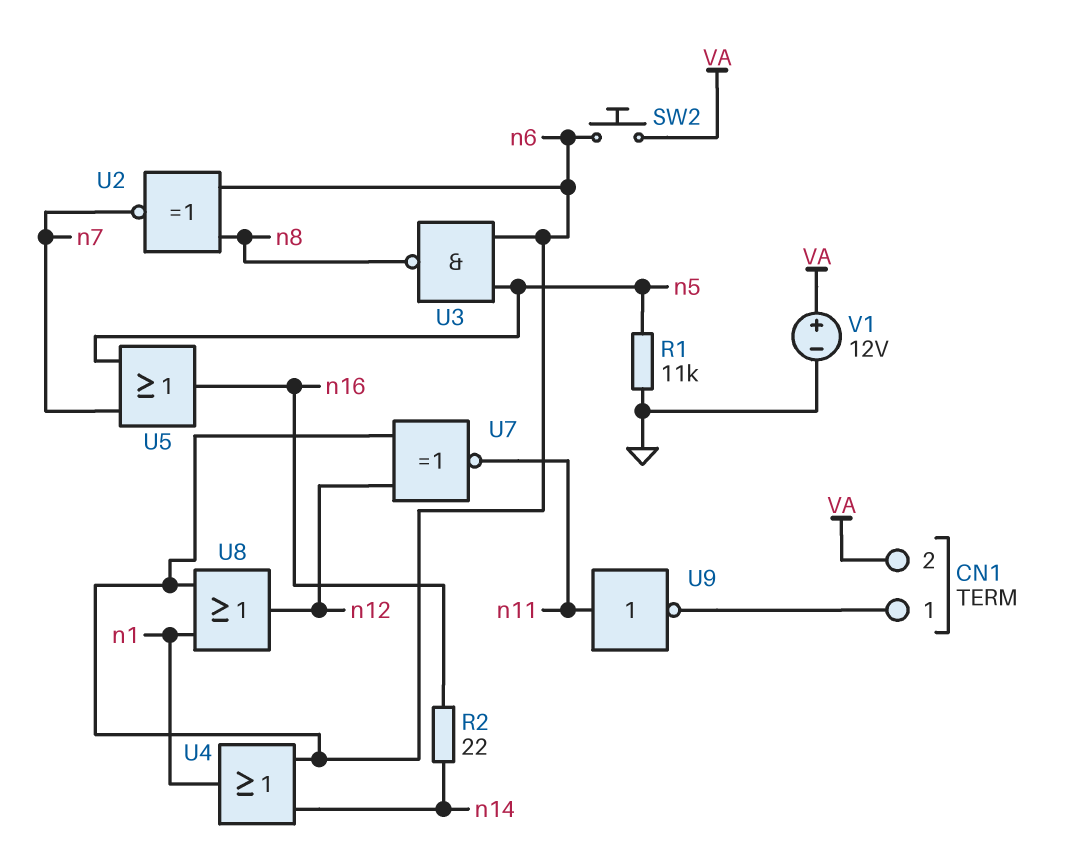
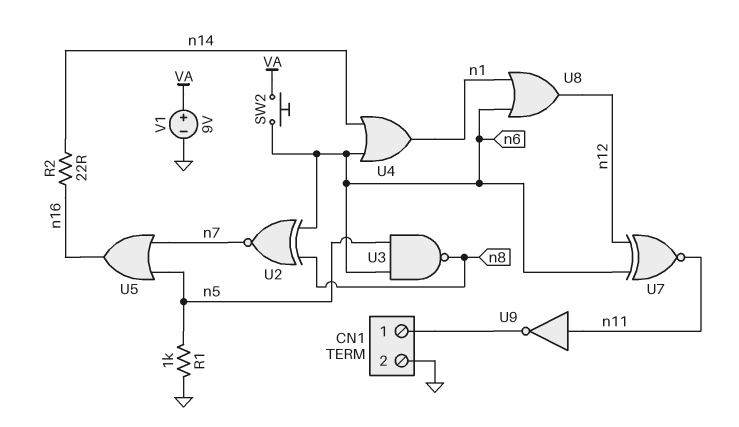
CN1 pin 2: VA -> GND
R1: 11k (GND, n5) -> 1k (GND, n5)
V1: 12V (plus VA, minus GND) -> 9V (plus VA, minus GND)

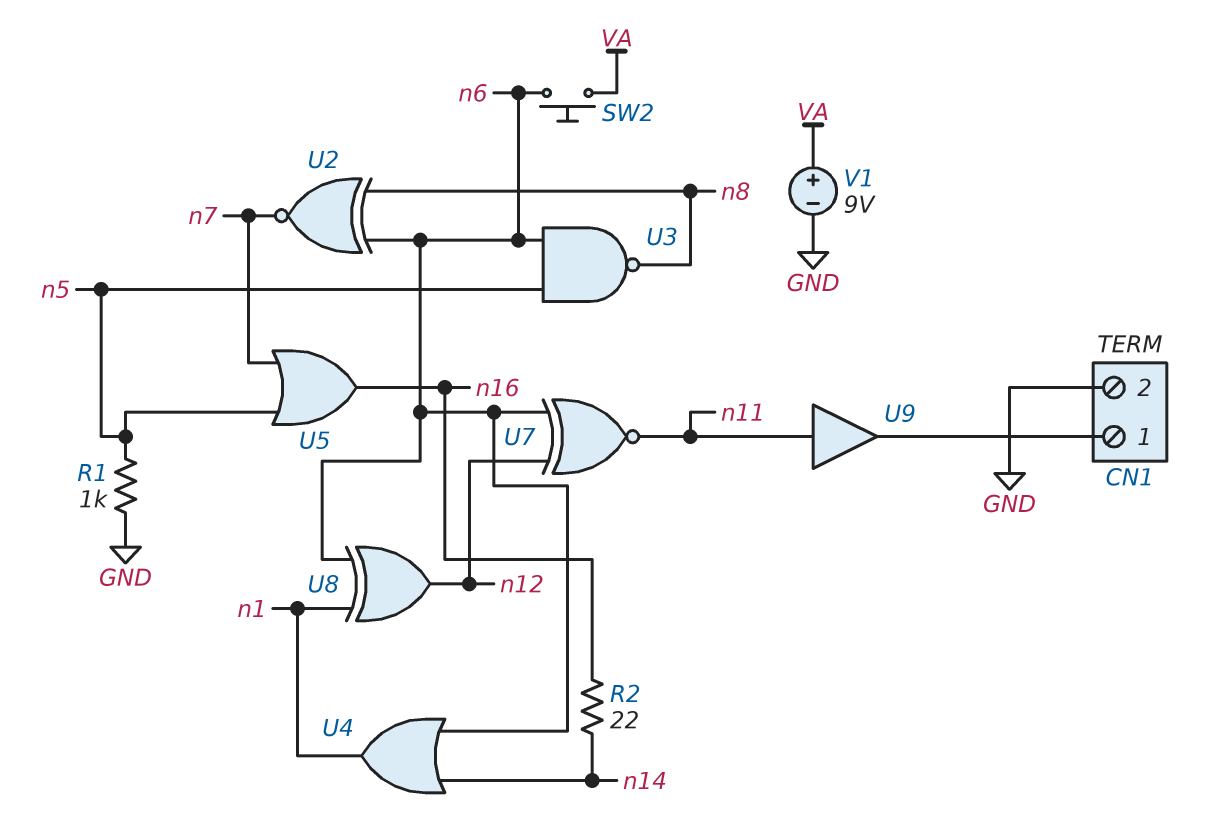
U8: OR (in n1, in n6, out n12) -> XOR (in n1, in n6, out n12)
U9: NOT (in n11, out CN1/1) -> buffer (in n11, out CN1/1)

